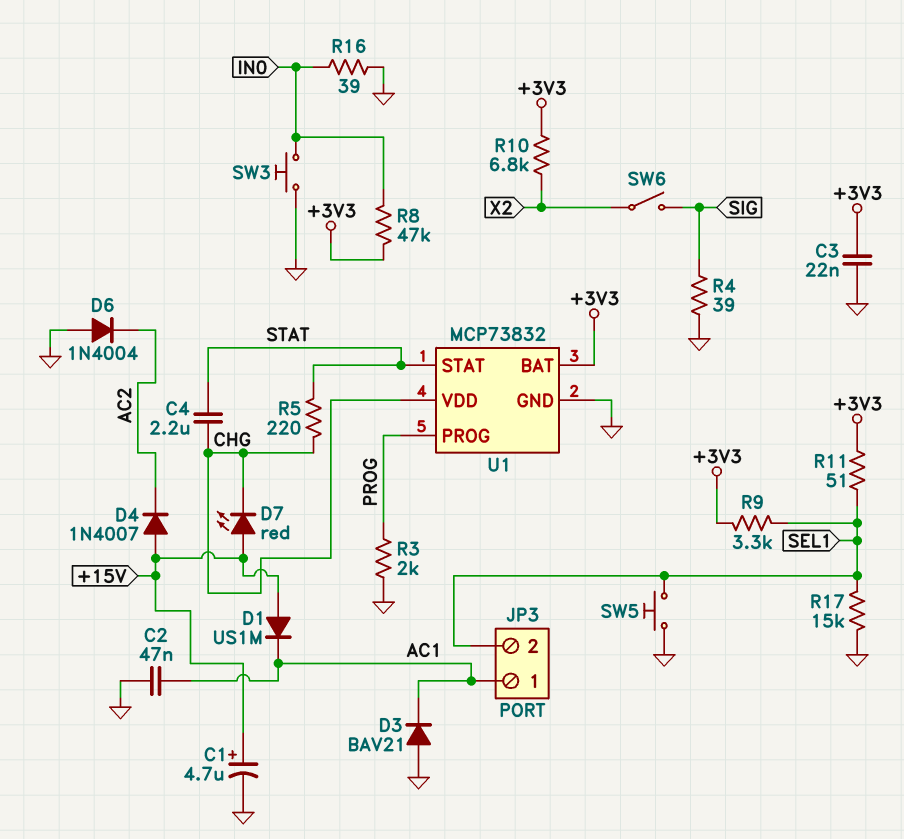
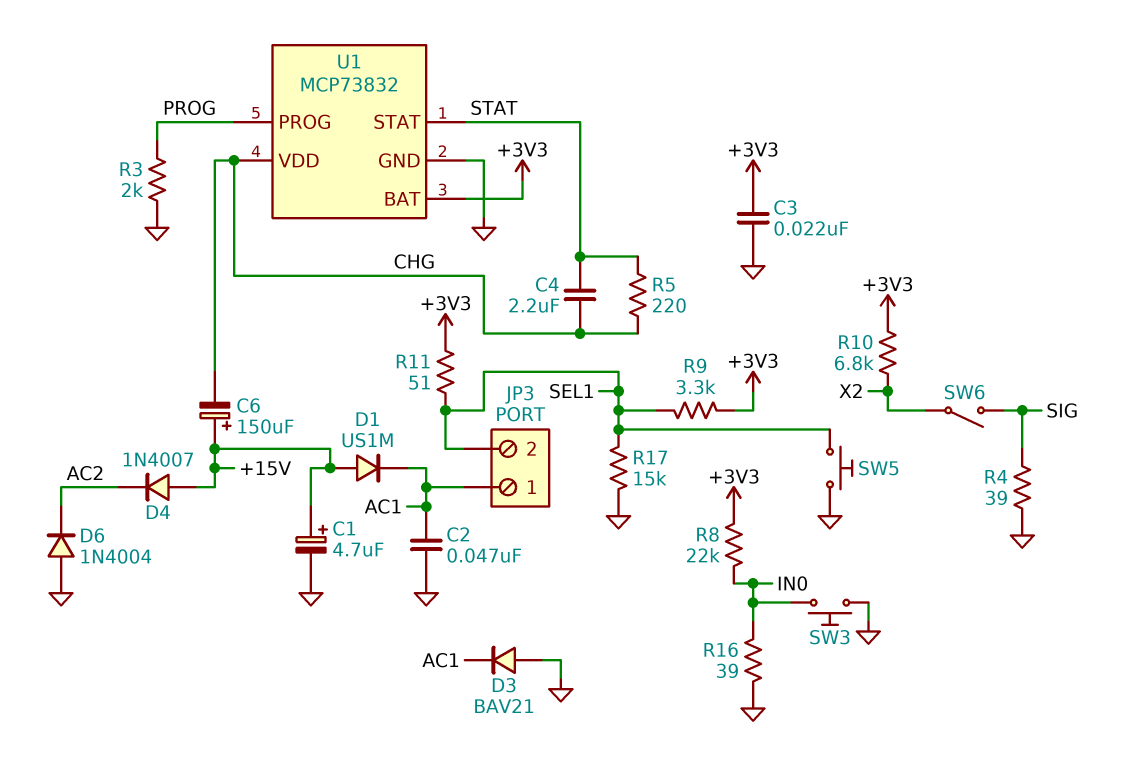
C6: none -> 150uF (plus +15V, minus CHG)
D7: LED red (A +15V, K CHG) -> none
R8: 47k (+3V3, IN0) -> 22k (+3V3, IN0)

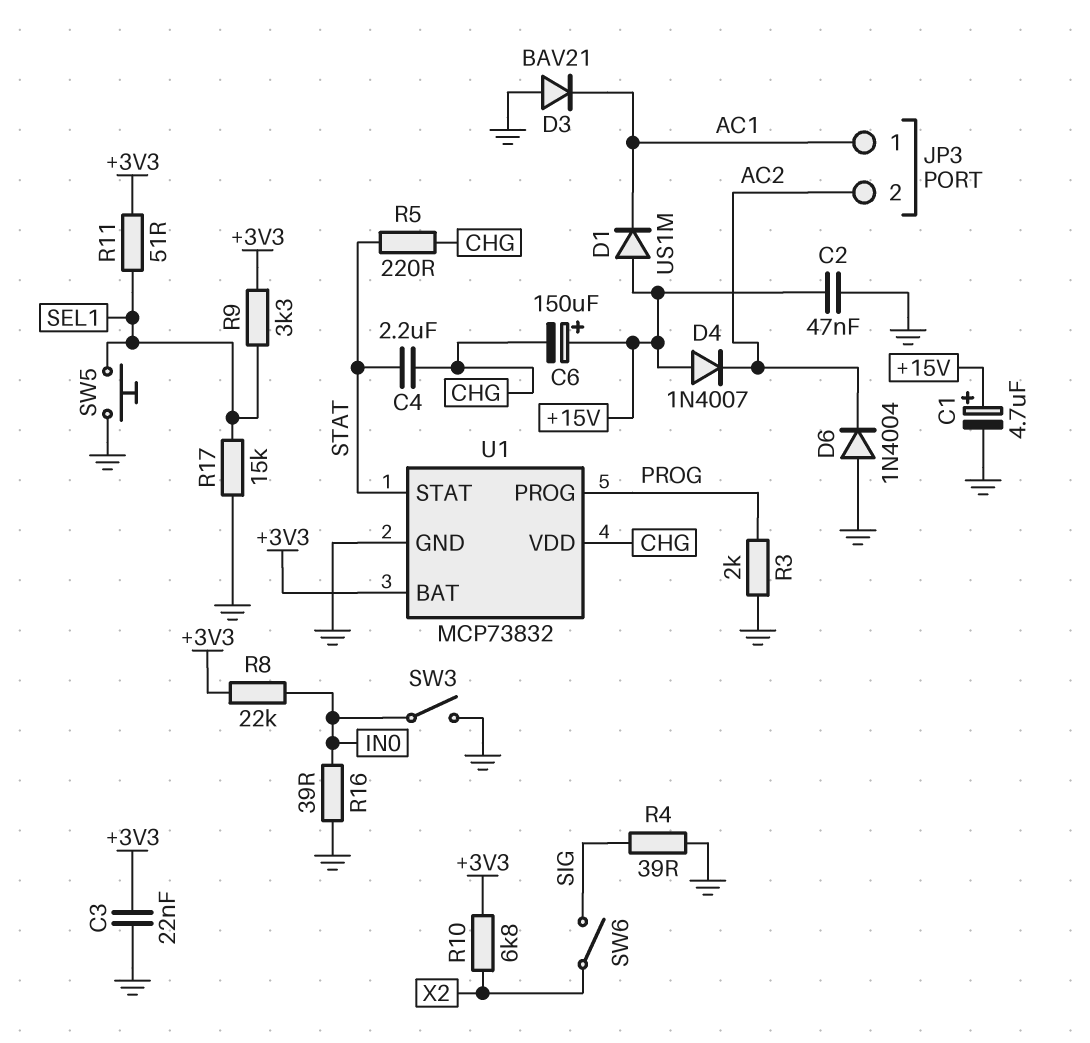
C2: 47nF (AC1, GND) -> 47nF (+15V, GND)
JP3 pin 2: SEL1 -> AC2
SW3: button (GND, IN0) -> switch (GND, IN0)

